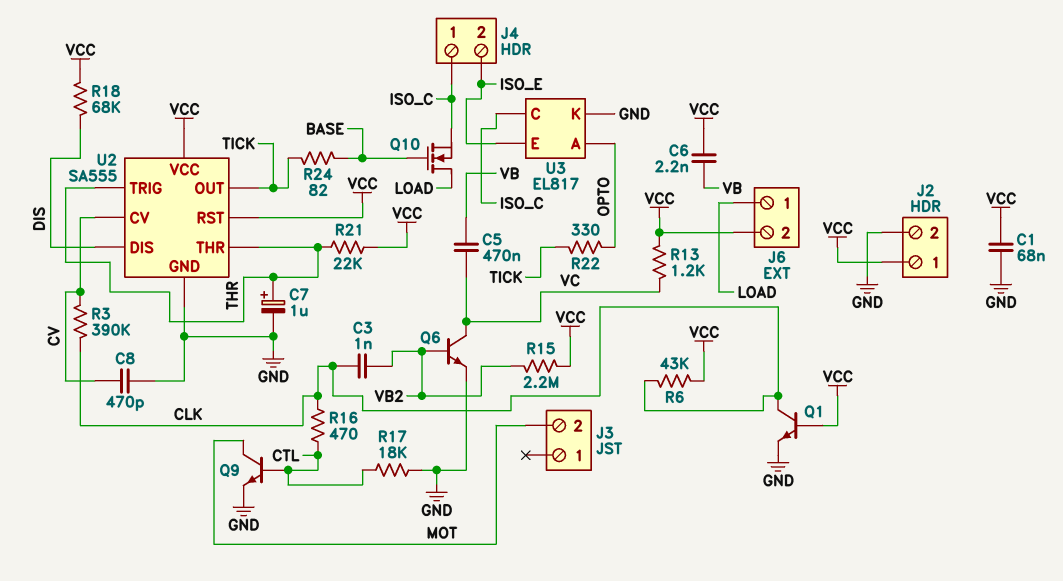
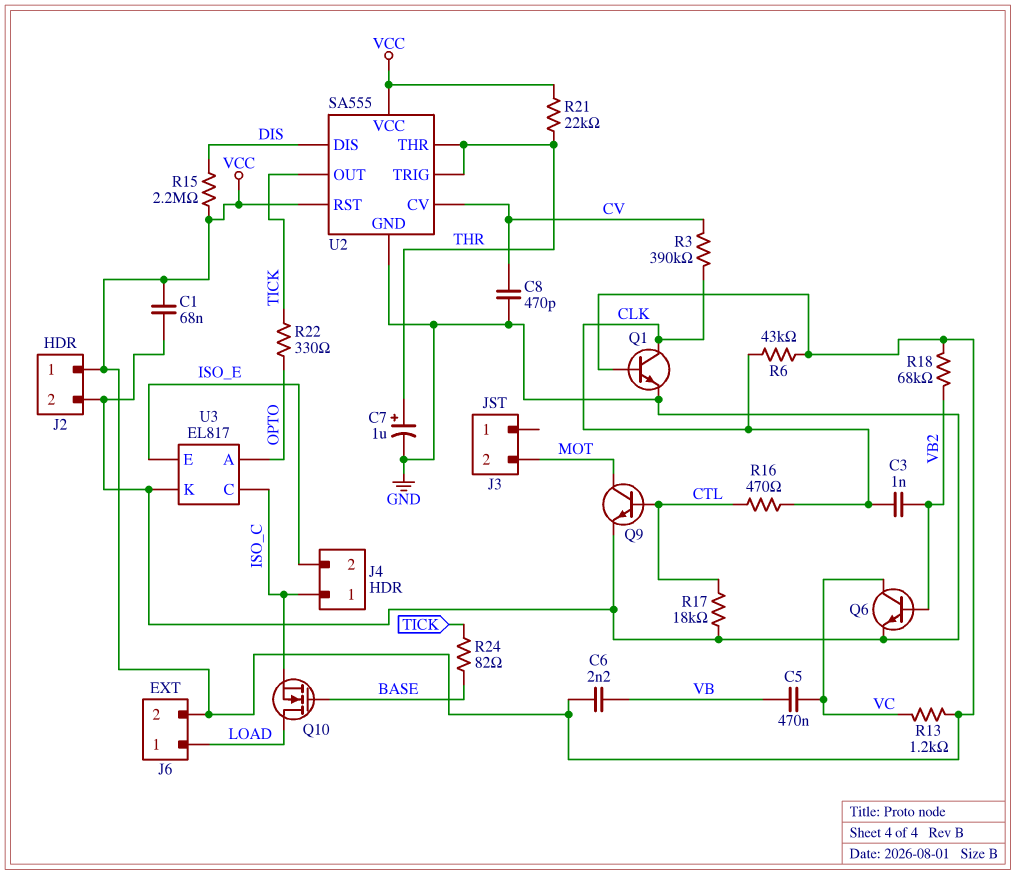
R15: 2.2M (VB2, VCC) -> 2.2M (DIS, VCC)
R18: 68k (DIS, VCC) -> 68k (VB2, VCC)

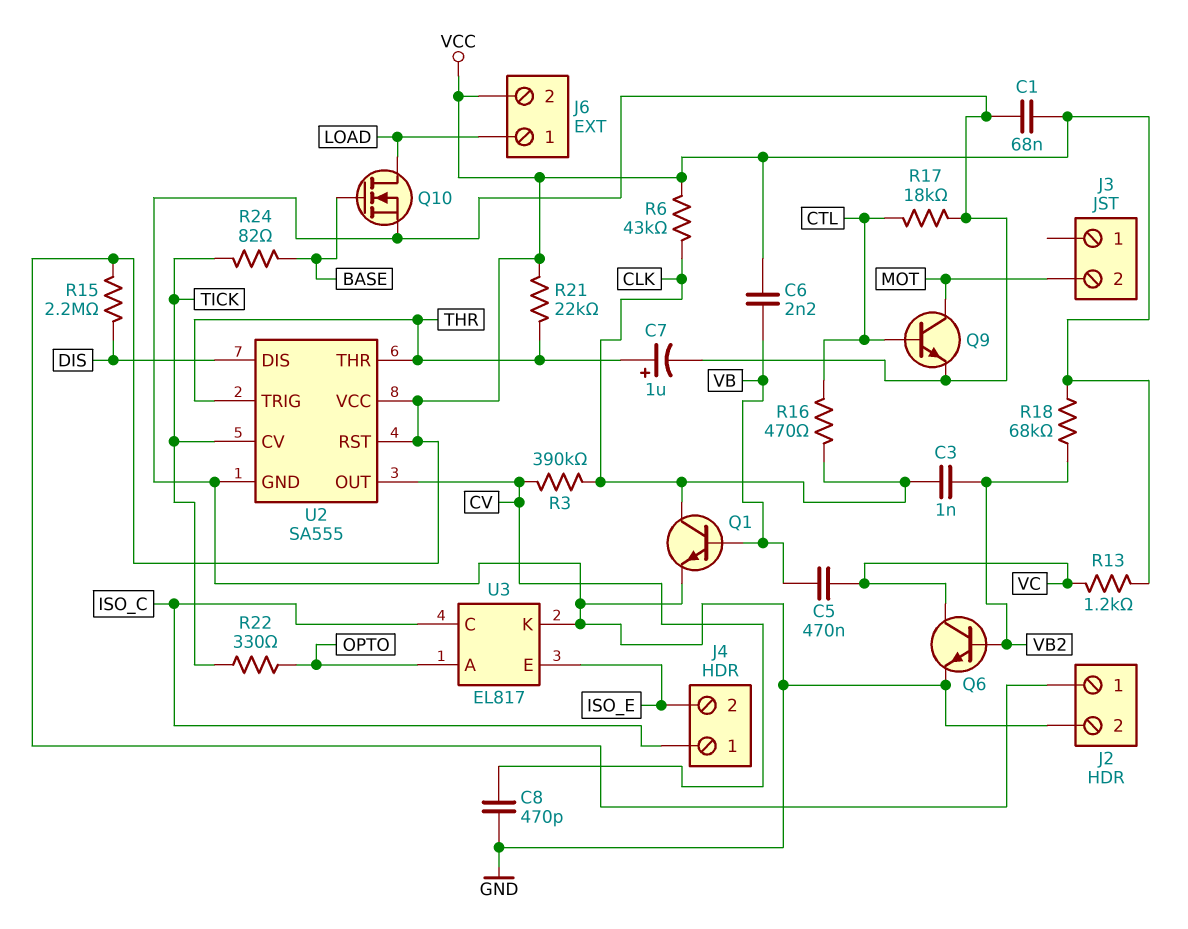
Q1: NPN (B VCC, C CLK, E GND) -> NPN (B VB, C CLK, E GND)
Q10: NMOS (G BASE, D LOAD, S ISO_C) -> NMOS (G BASE, D LOAD, S GND)
U2 pin CV: CV -> TICK
U2 pin OUT: TICK -> CV

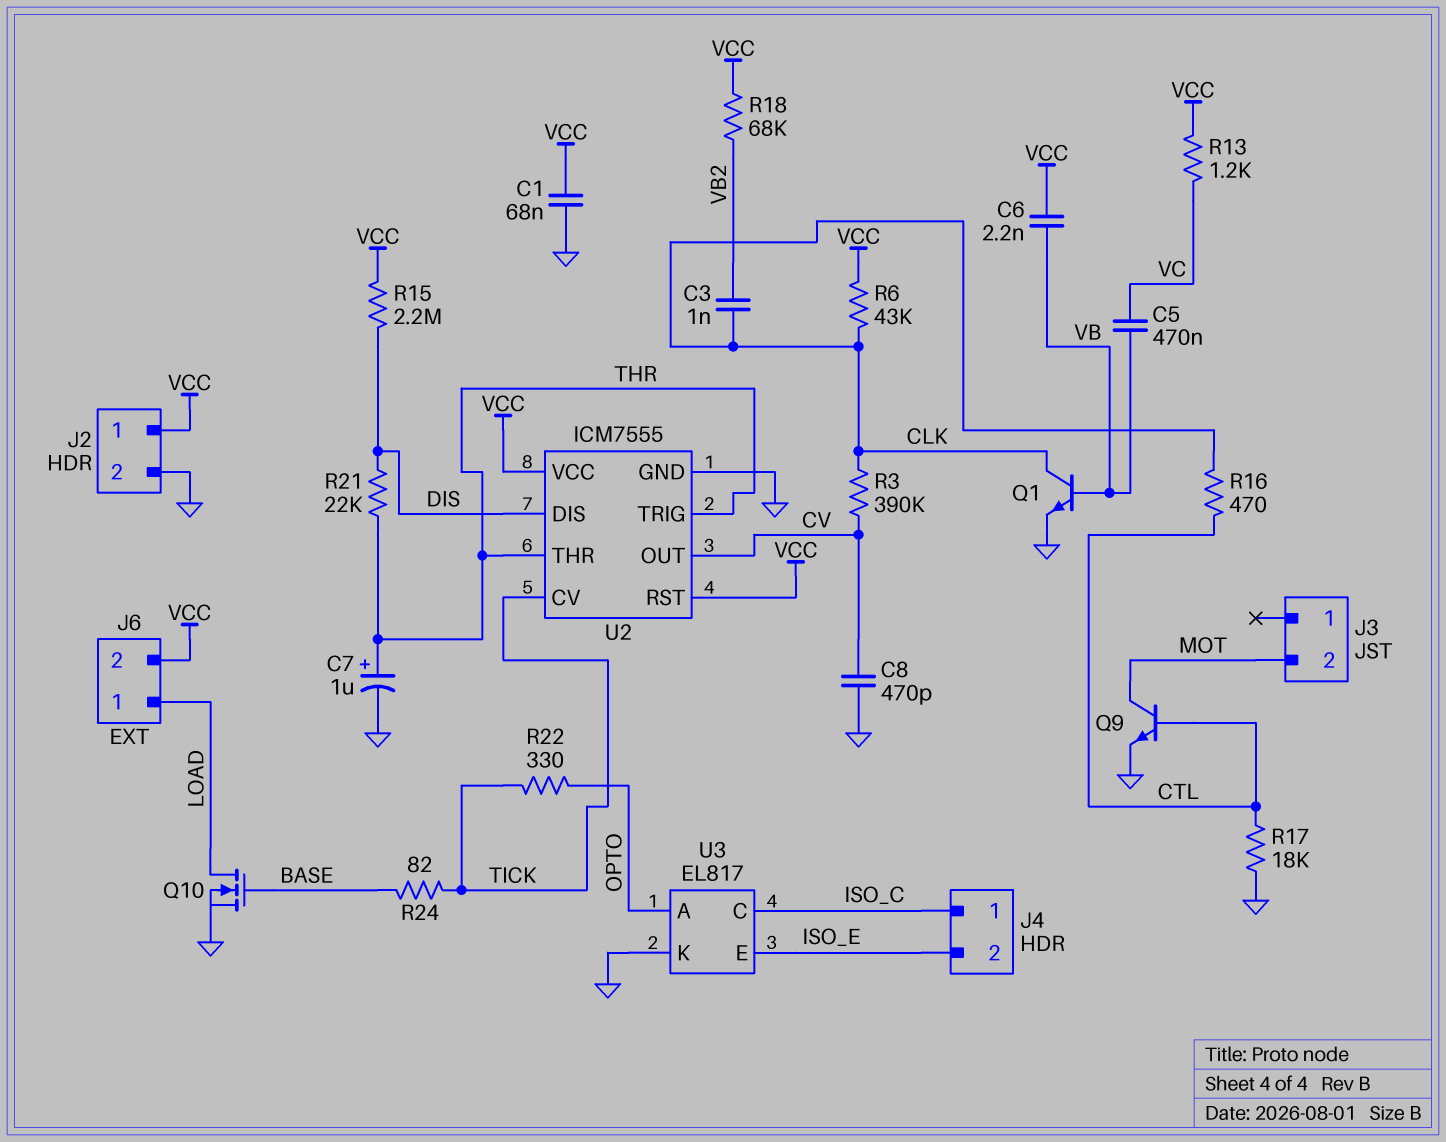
Q6: NPN (B VB2, C VC, E GND) -> none
R21: 22k (THR, VCC) -> 22k (DIS, THR)
U2: SA555 -> ICM7555

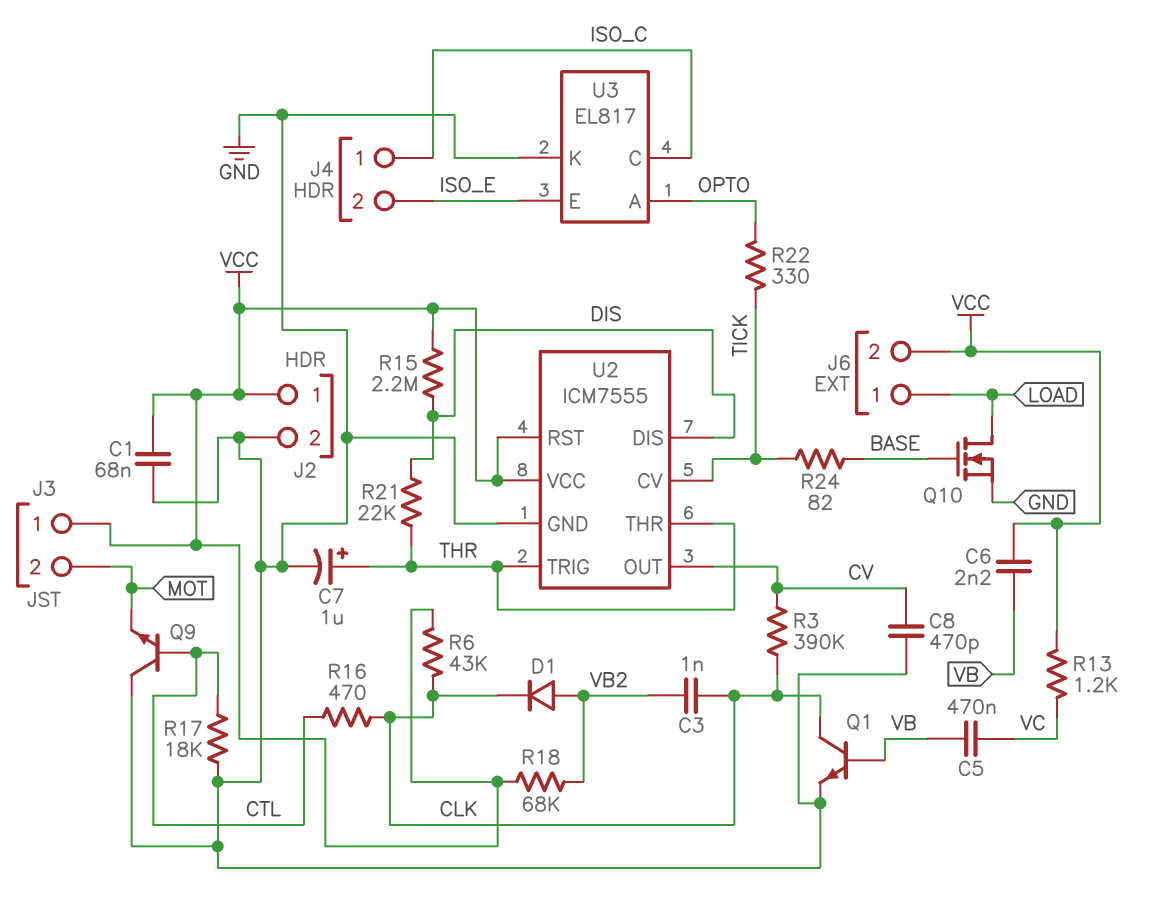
D1: none -> diode (A VB2, K CLK)
J3 pin 1: none -> VCC
Q9: NPN (B CTL, C MOT, E GND) -> NPN (B CTL, C GND, E MOT)

